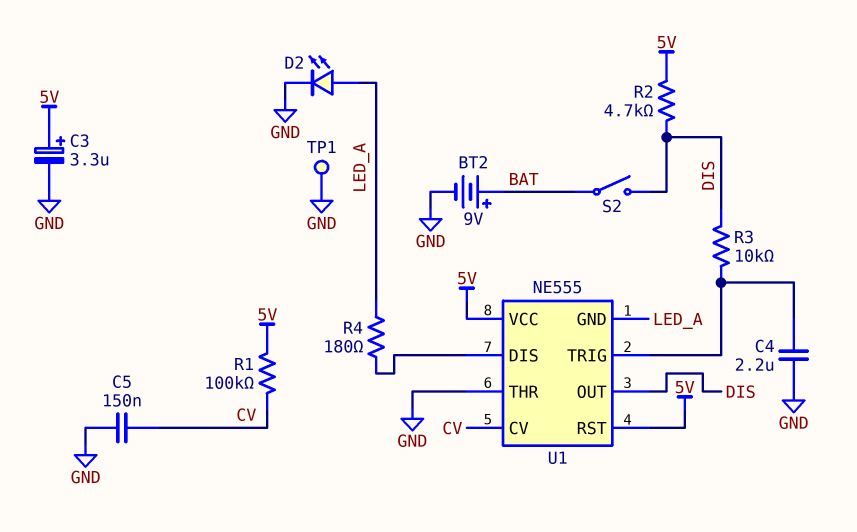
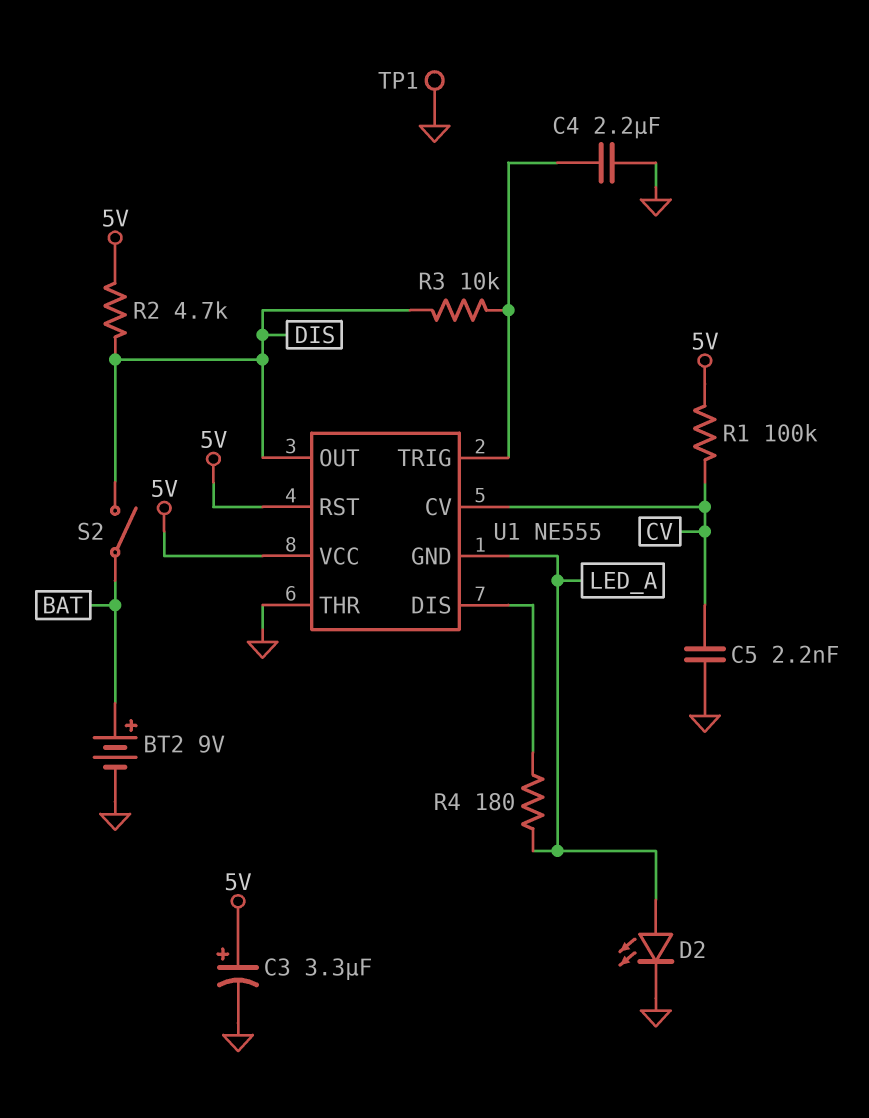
C5: 150nF (CV, GND) -> 2.2nF (CV, GND)

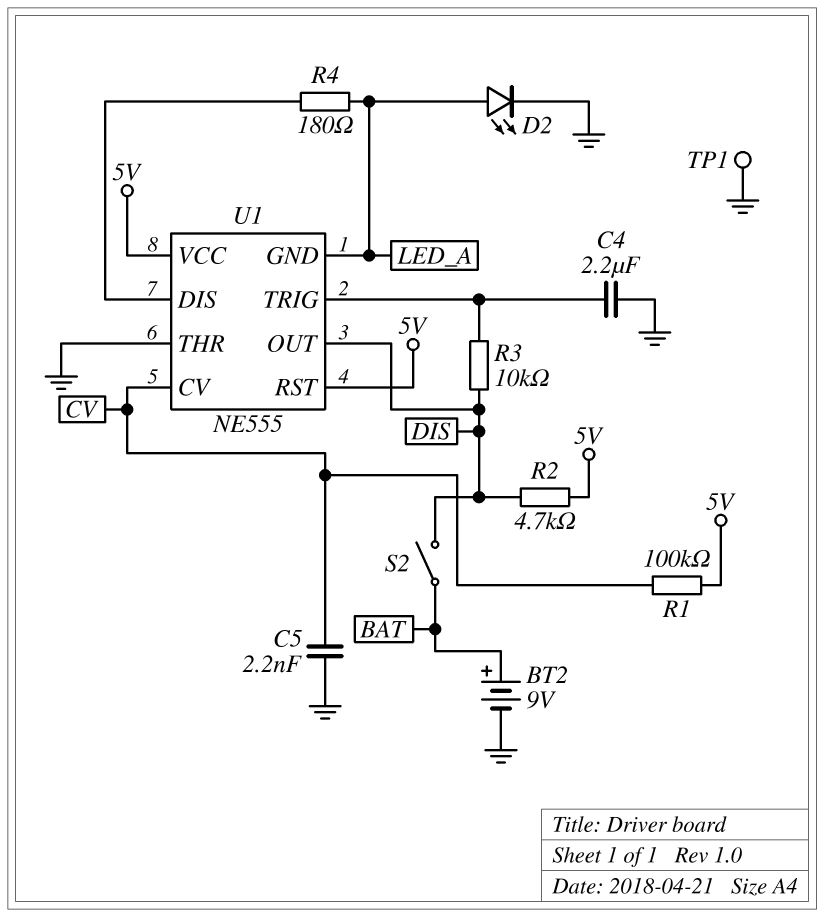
C3: 3.3uF (plus 5V, minus GND) -> none

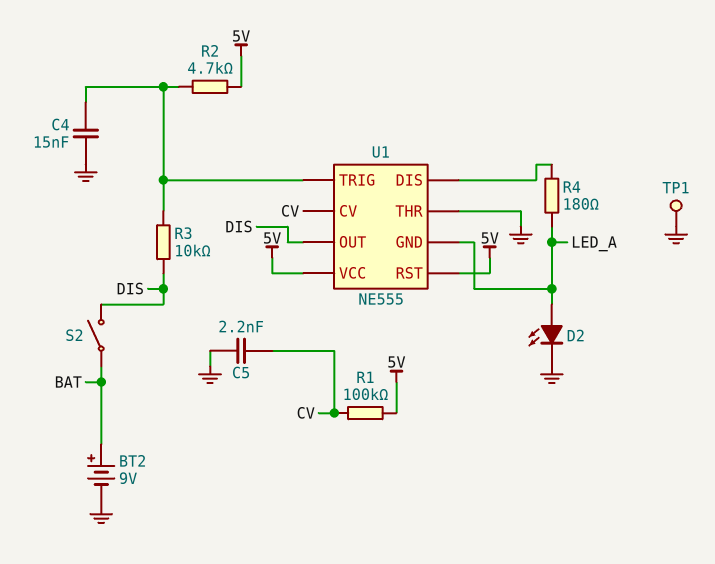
C4: 2.2uF (GND, U1/TRIG) -> 15nF (GND, U1/TRIG)
R2: 4.7k (5V, DIS) -> 4.7k (5V, U1/TRIG)

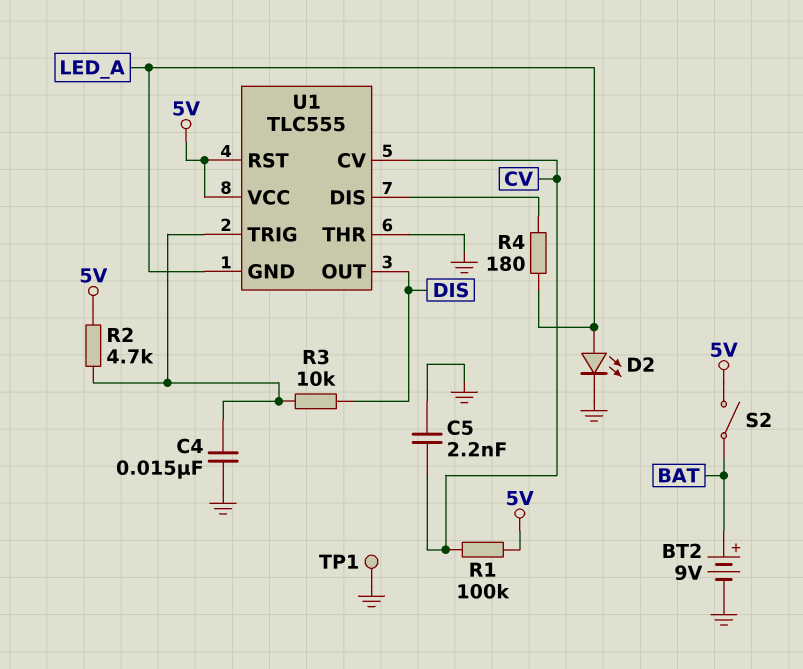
S2: switch (BAT, DIS) -> switch (5V, BAT)
U1: NE555 -> TLC555

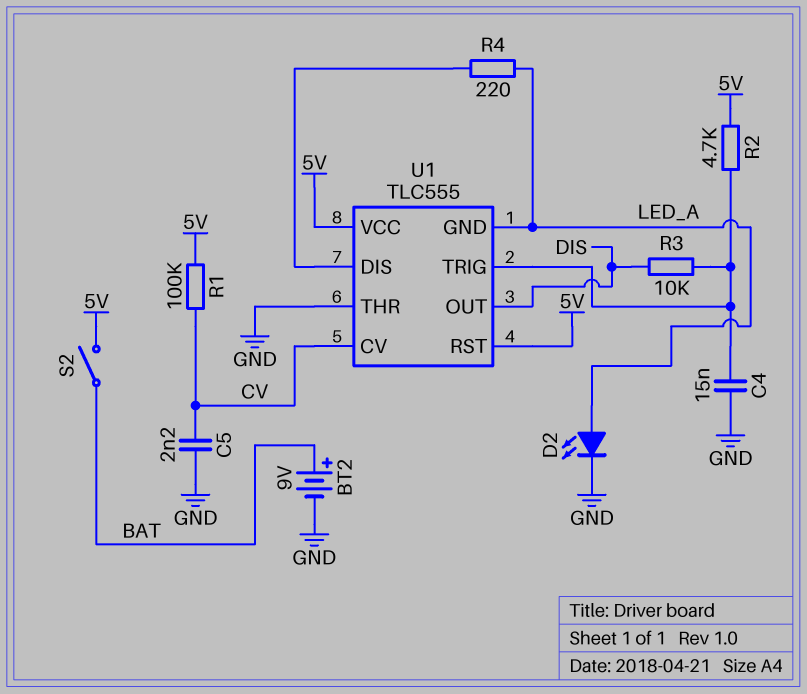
R4: 180 (LED_A, U1/DIS) -> 220 (LED_A, U1/DIS)
TP1: test point (GND) -> none

